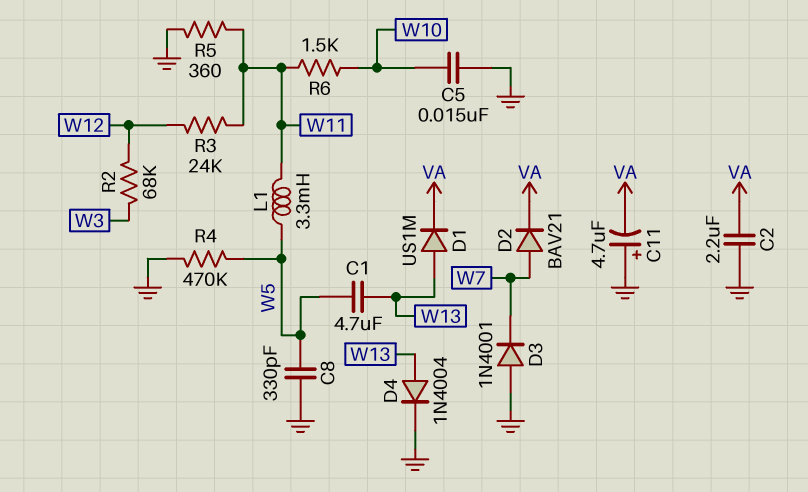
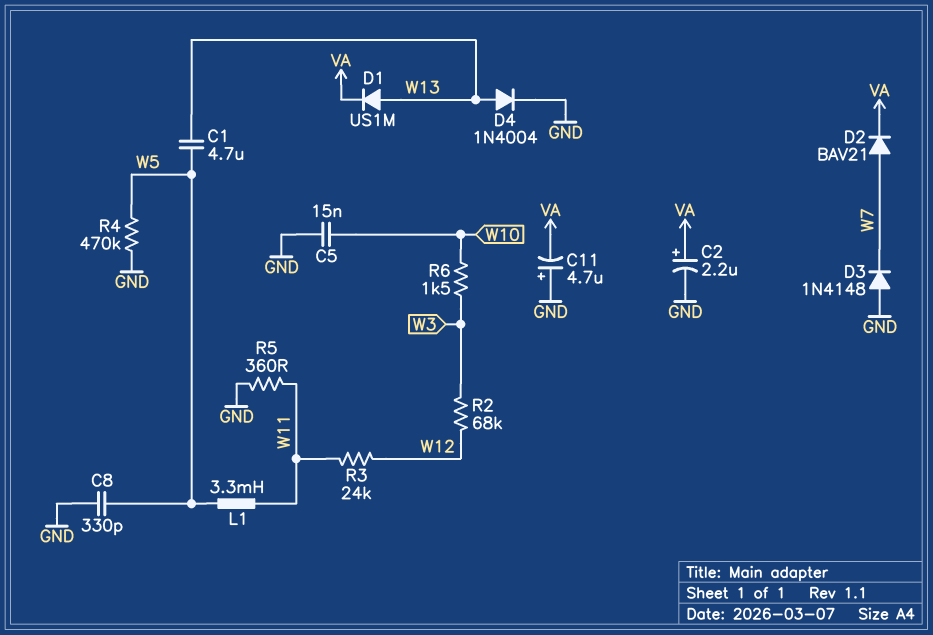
C2: 2.2uF (GND, VA) -> 2.2uF (plus VA, minus GND)
D3: diode 1N4001 (A GND, K W7) -> diode 1N4148 (A GND, K W7)
R6: 1.5k (W10, W11) -> 1.5k (W3, W10)

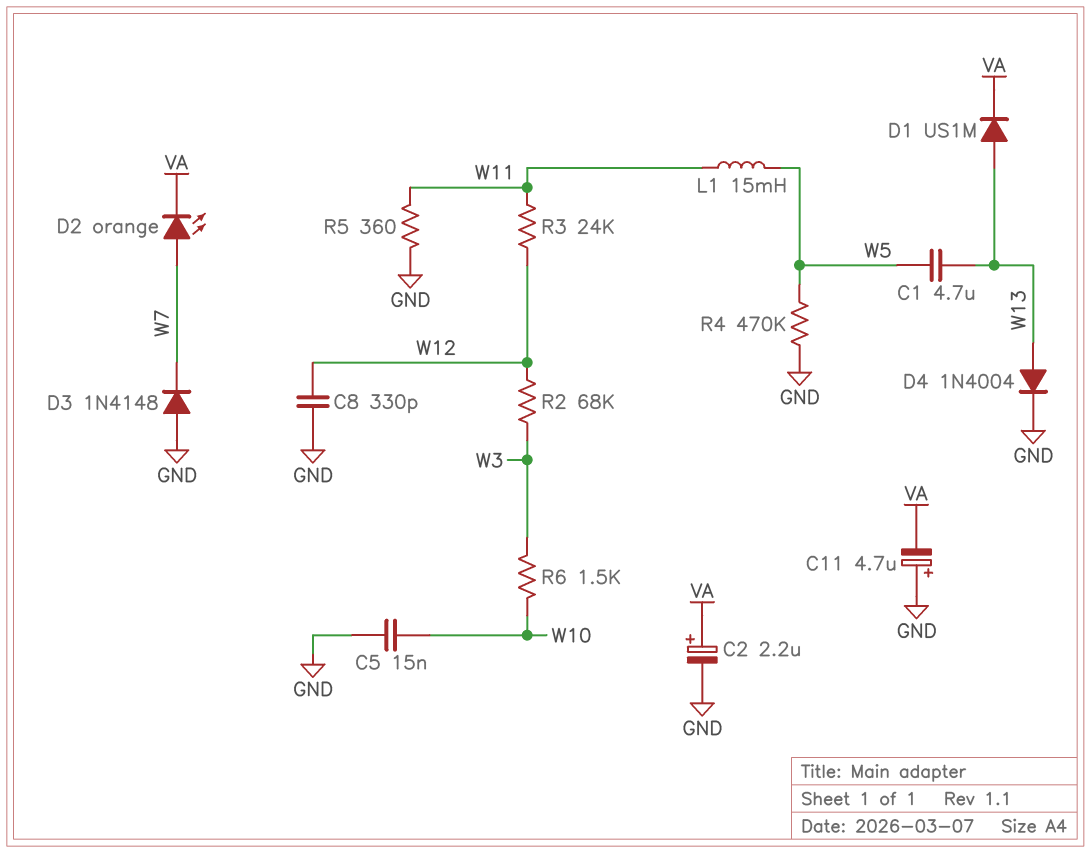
C8: 330pF (GND, W5) -> 330pF (GND, W12)
D2: diode BAV21 (A W7, K VA) -> LED orange (A W7, K VA)
L1: 3.3mH (W5, W11) -> 15mH (W5, W11)

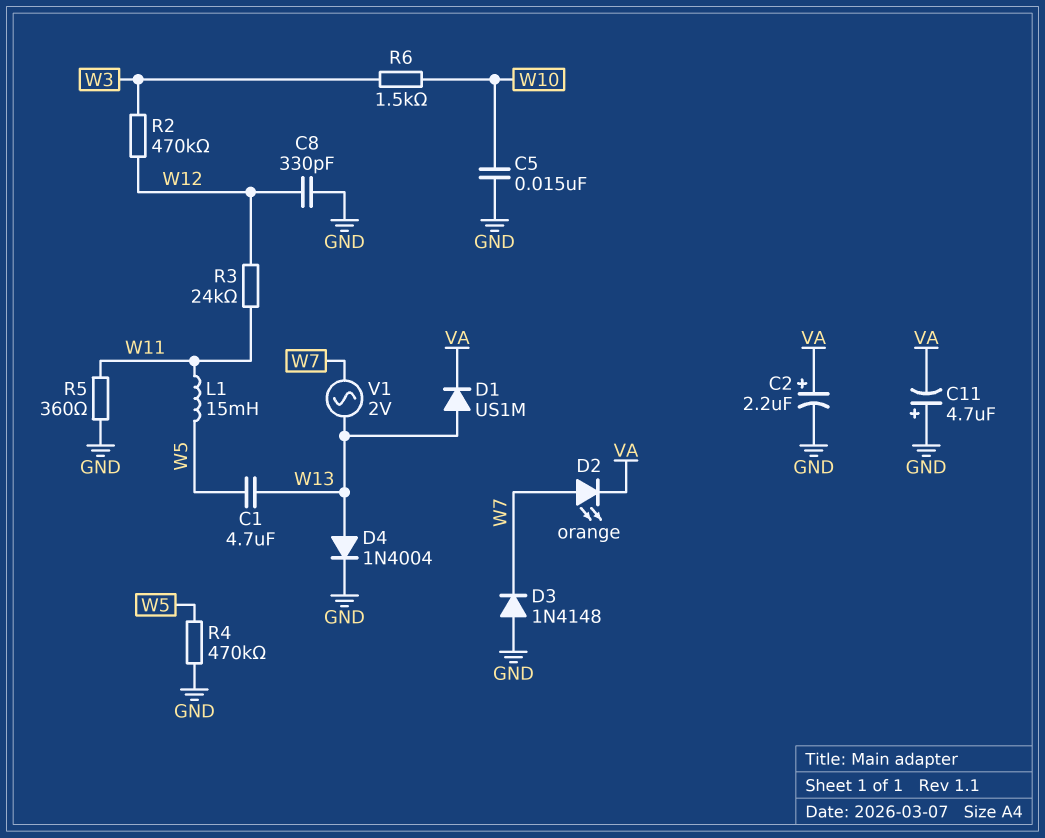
R2: 68k (W3, W12) -> 470k (W3, W12)
V1: none -> AC 2V (W7, W13)

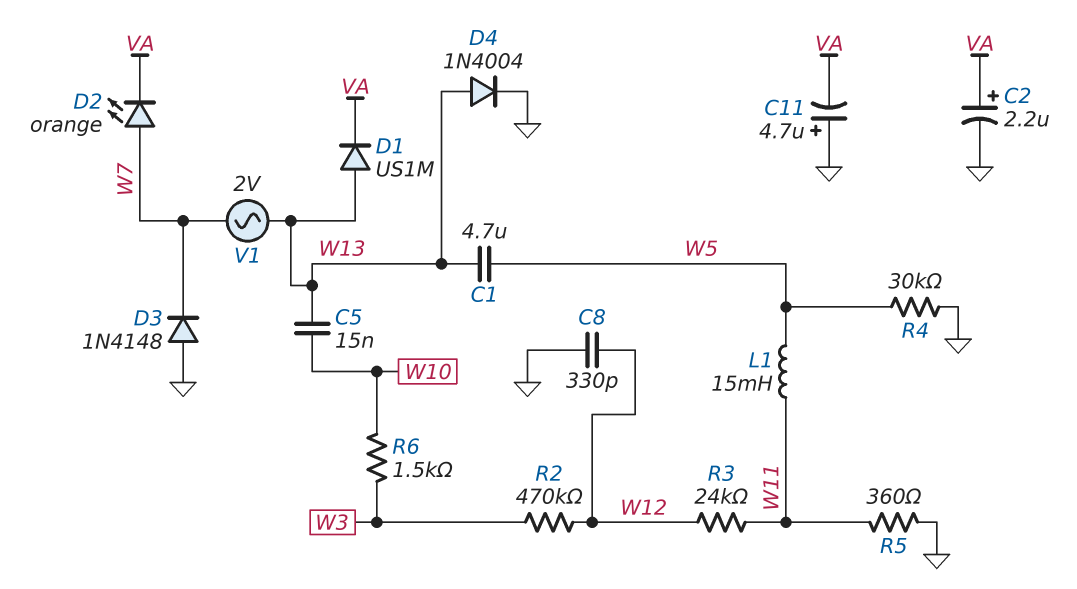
C5: 15nF (GND, W10) -> 15nF (W10, W13)
R4: 470k (GND, W5) -> 30k (GND, W5)

